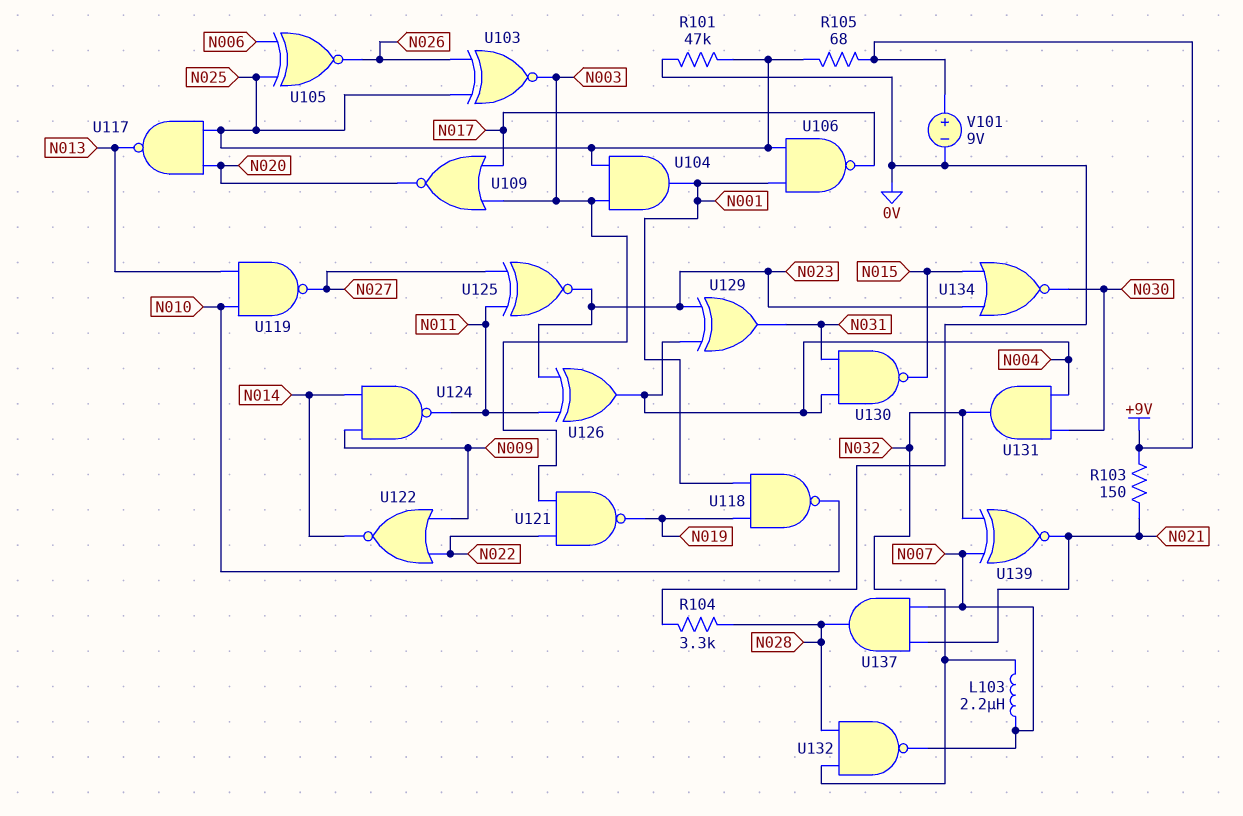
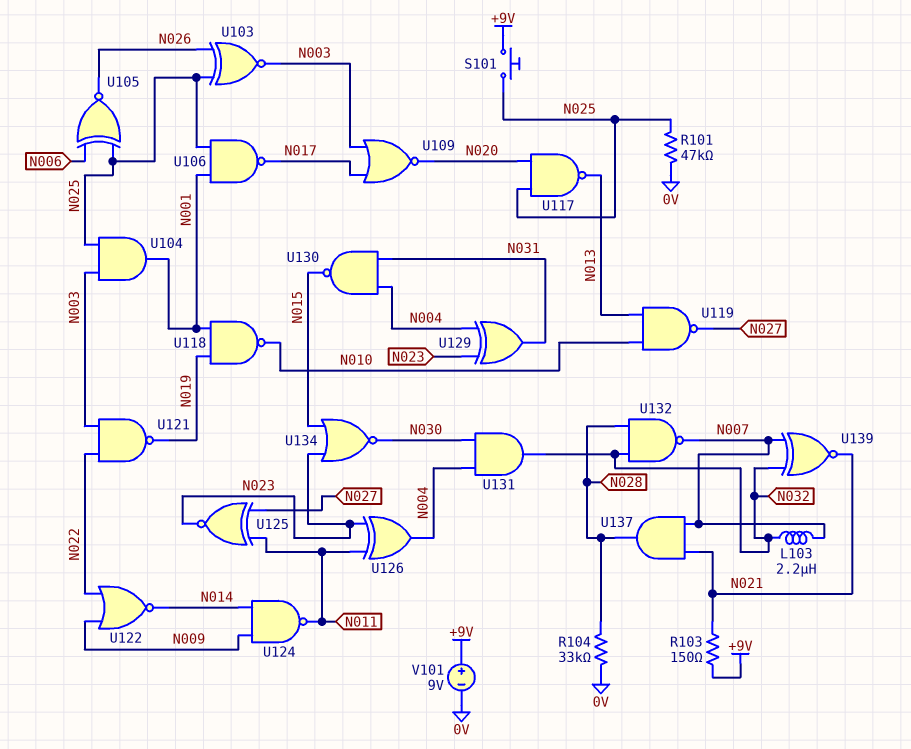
R104: 3.3k (0V, N028) -> 33k (0V, N028)
R105: 68 (+9V, N025) -> none
S101: none -> button (+9V, N025)

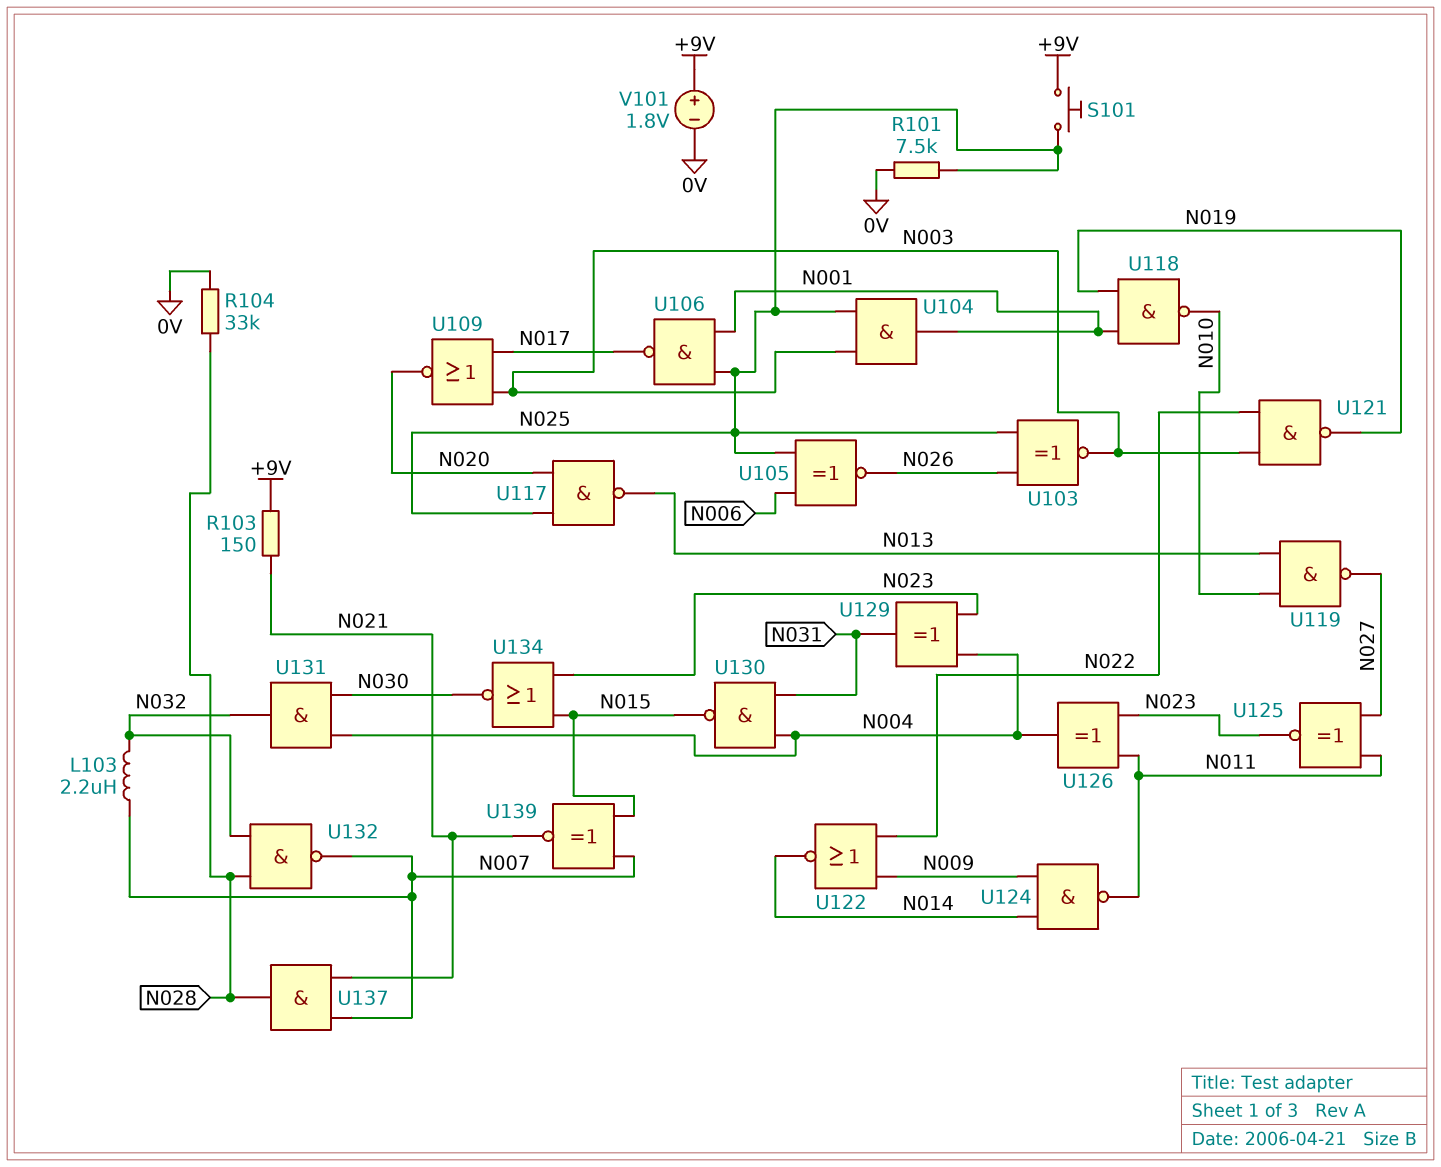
R101: 47k (0V, N025) -> 7.5k (0V, N025)
U139: XNOR (in N007, in N032, out N021) -> XNOR (in N007, in N015, out N021)
V101: 9V (plus +9V, minus 0V) -> 1.8V (plus +9V, minus 0V)

